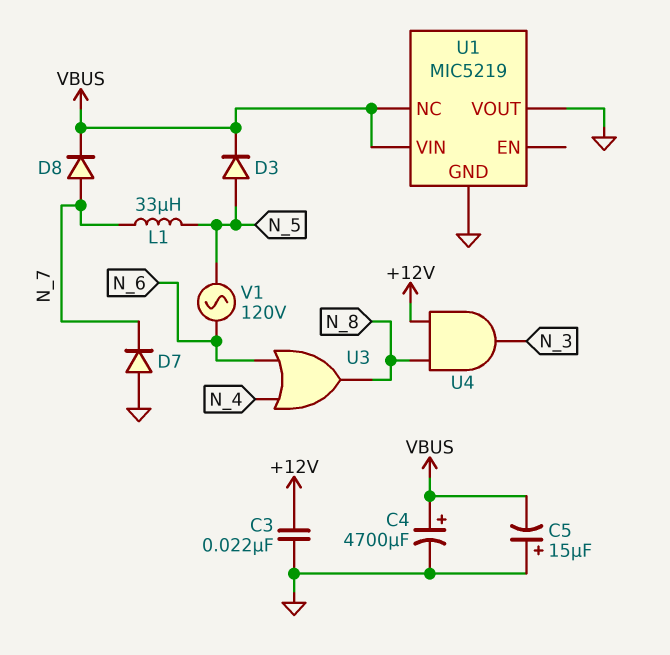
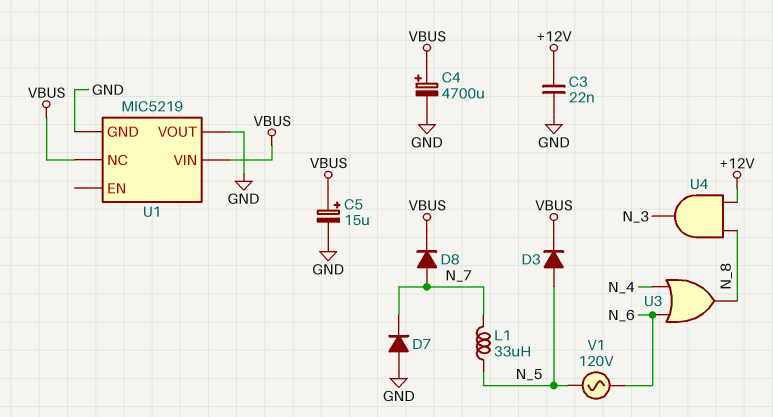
C5: 15uF (plus GND, minus VBUS) -> 15uF (plus VBUS, minus GND)

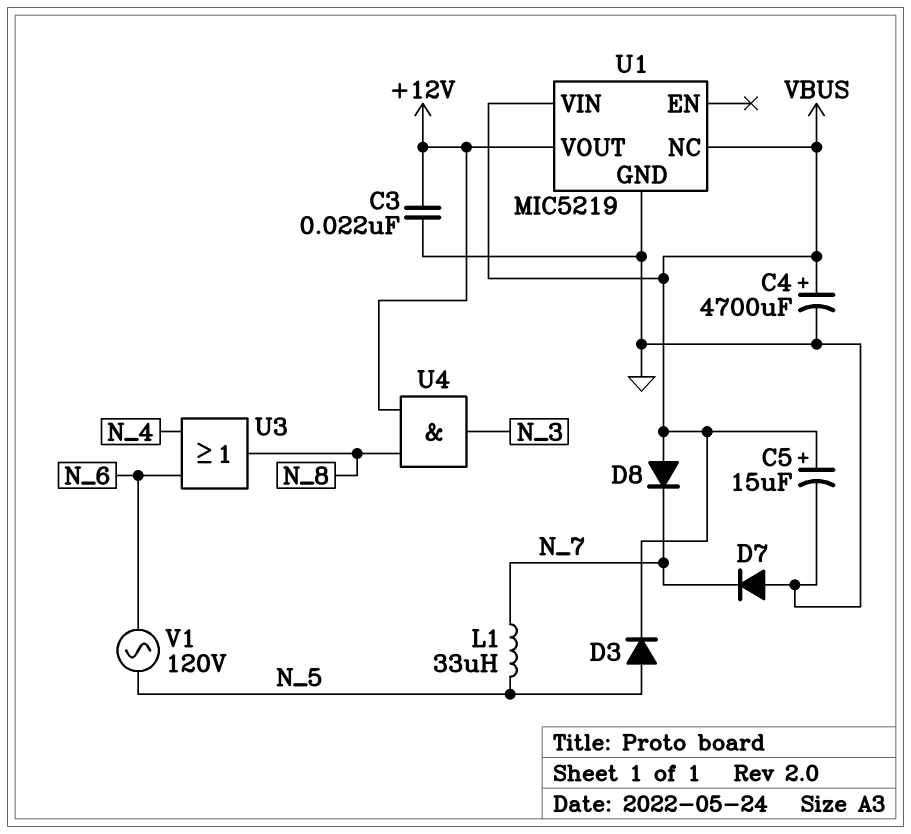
D8: diode (A N_7, K VBUS) -> diode (A VBUS, K N_7)
U1 pin VOUT: GND -> +12V

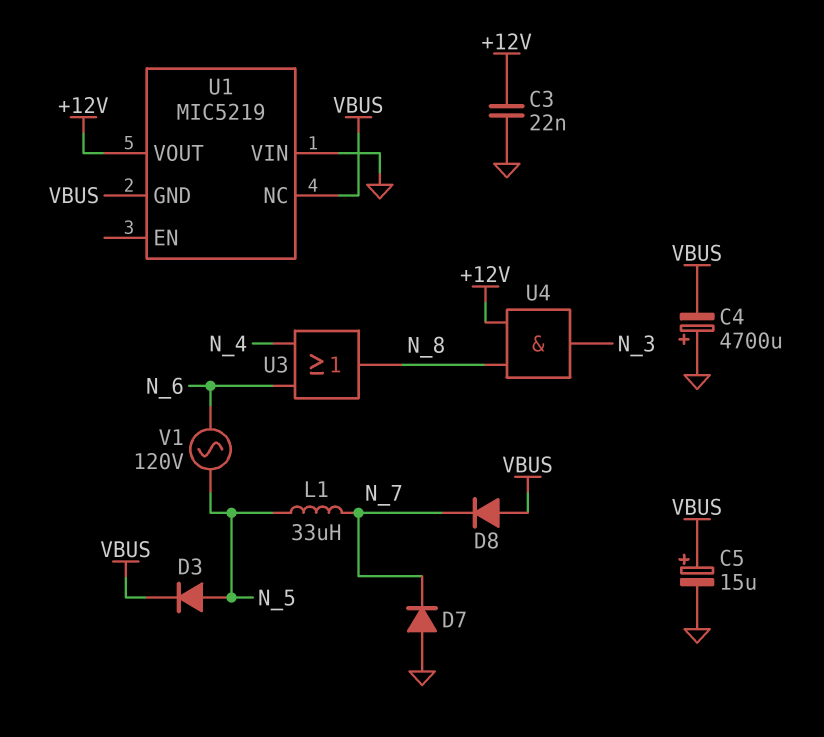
C4: 4700uF (plus VBUS, minus GND) -> 4700uF (plus GND, minus VBUS)
U1 pin GND: GND -> VBUS
U1 pin VIN: VBUS -> GND

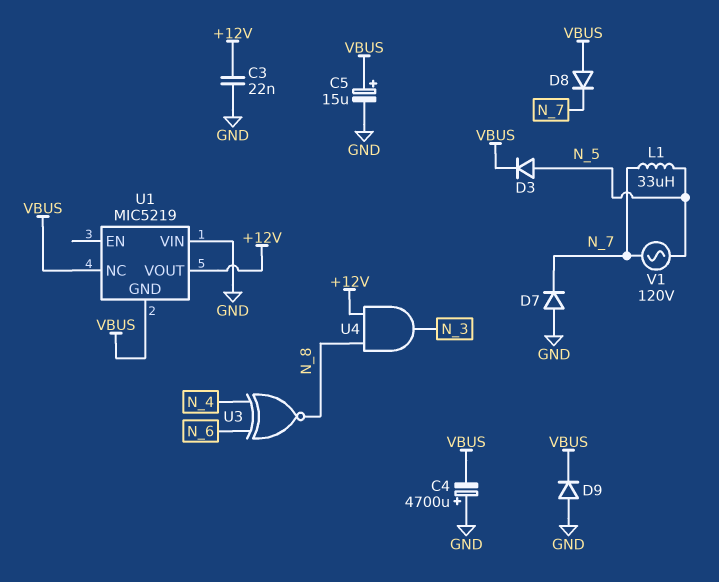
D9: none -> diode (A GND, K VBUS)
U3: OR (in N_4, in N_6, out N_8) -> XNOR (in N_4, in N_6, out N_8)
V1: AC 120V (N_5, N_6) -> AC 120V (N_5, N_7)

